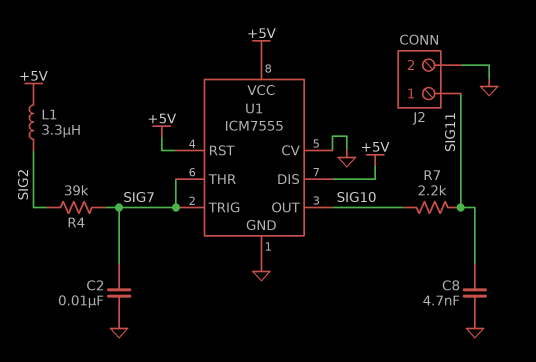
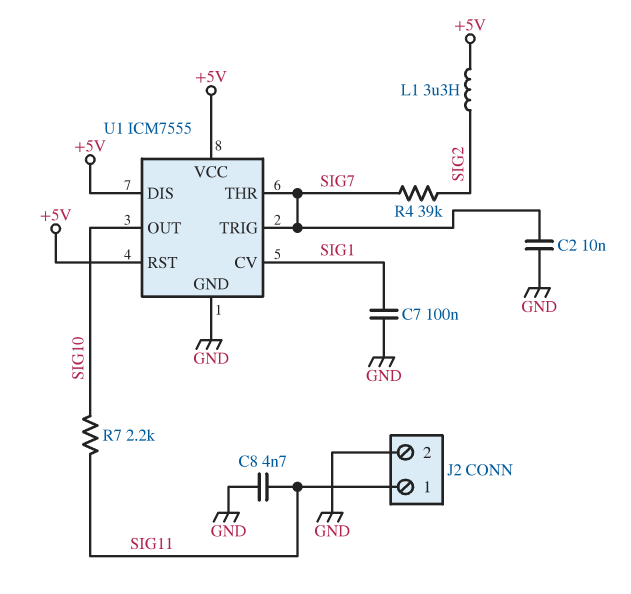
C7: none -> 100nF (GND, SIG1)
U1 pin CV: GND -> SIG1

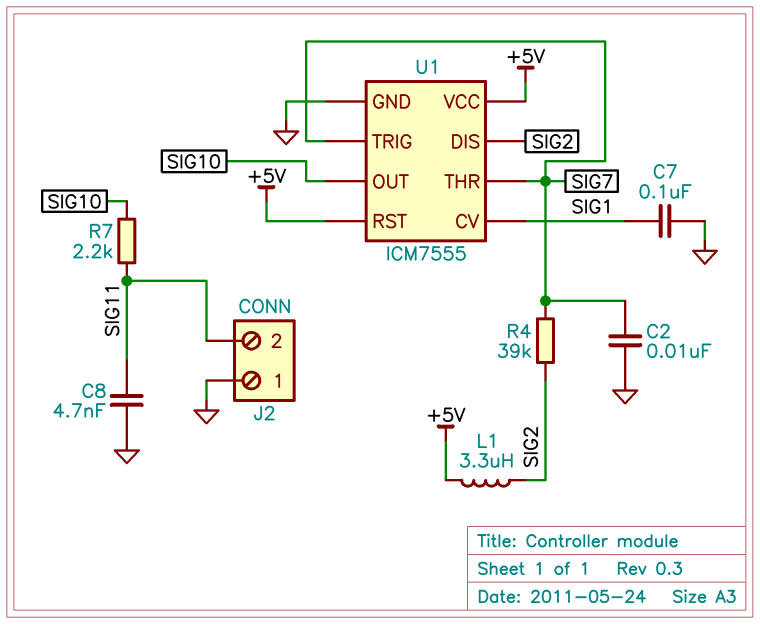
J2 pin 1: SIG11 -> GND
J2 pin 2: GND -> SIG11
U1 pin DIS: +5V -> SIG2

